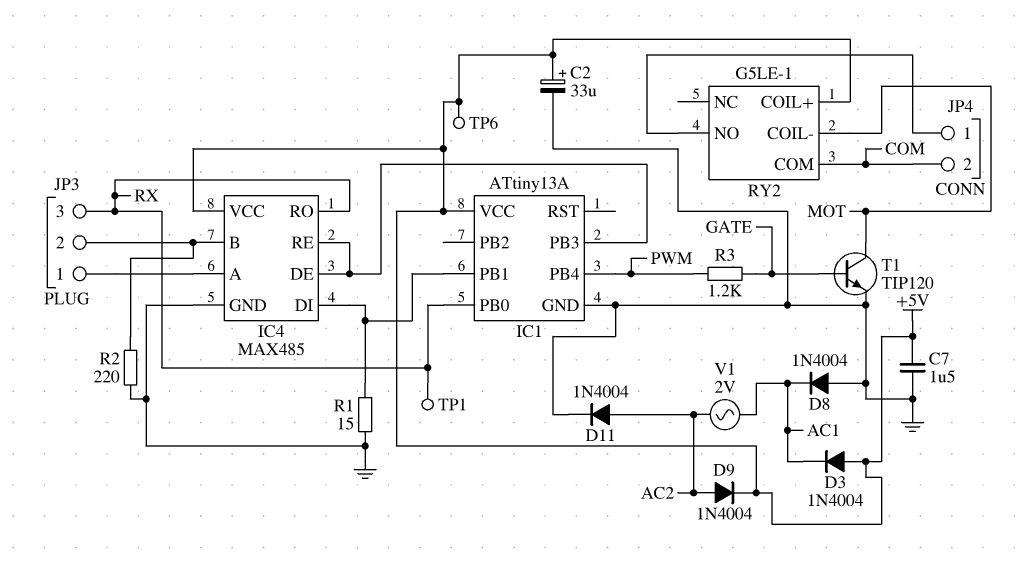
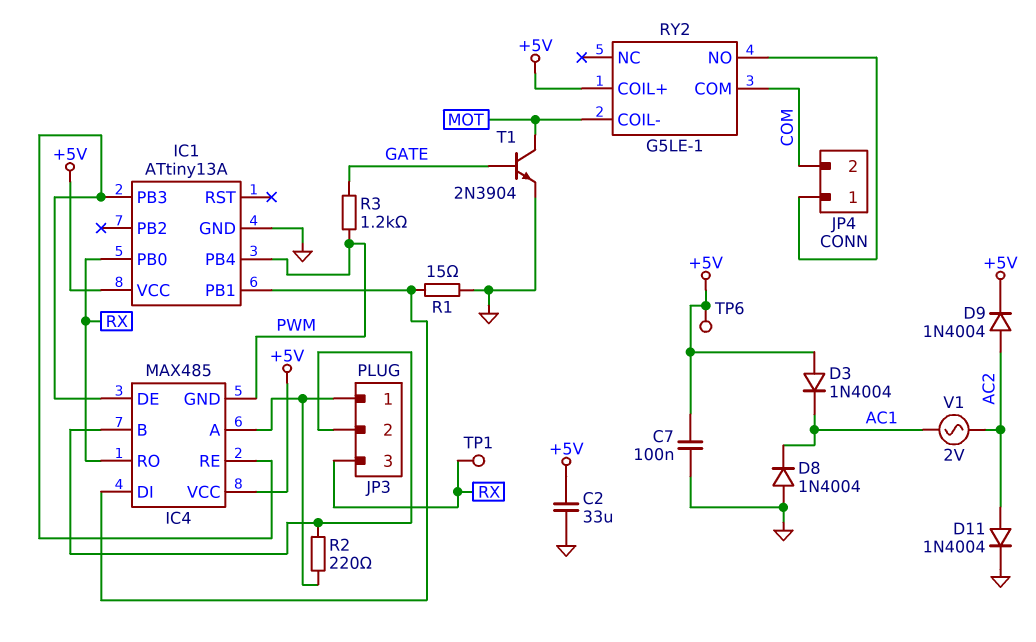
C2: 33uF (plus +5V, minus GND) -> 33uF (+5V, GND)
C7: 1.5uF (+5V, GND) -> 100nF (+5V, GND)
IC4 pin GND: GND -> PWM
R2: 220 (GND, IC4/B) -> 220 (IC4/A, IC4/B)
T1: NPN TIP120 (B GATE, C MOT, E GND) -> NPN 2N3904 (B GATE, C MOT, E GND)

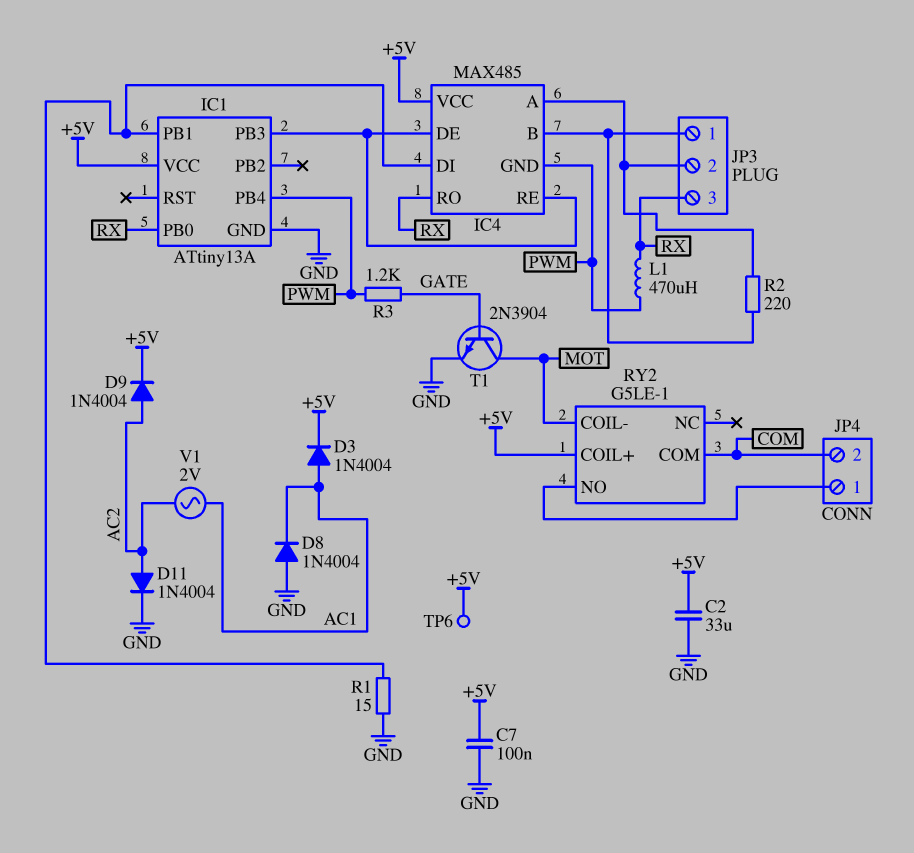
D3: diode 1N4004 (A +5V, K AC1) -> diode 1N4004 (A AC1, K +5V)
JP3 pin 1: IC4/A -> IC4/B
JP3 pin 2: IC4/B -> IC4/A
L1: none -> 470uH (PWM, RX)
TP1: test point (RX) -> none

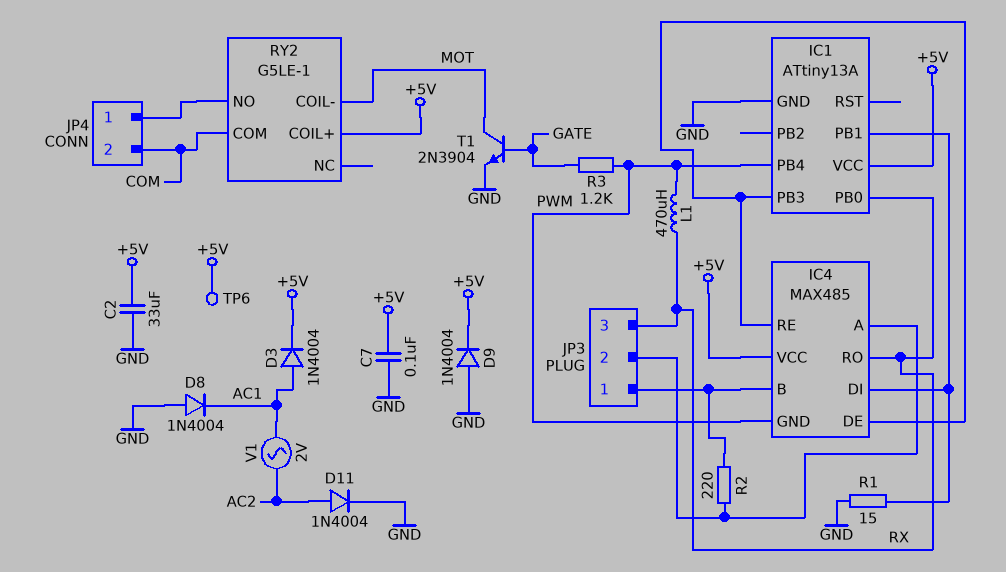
D9: diode 1N4004 (A AC2, K +5V) -> diode 1N4004 (A GND, K +5V)

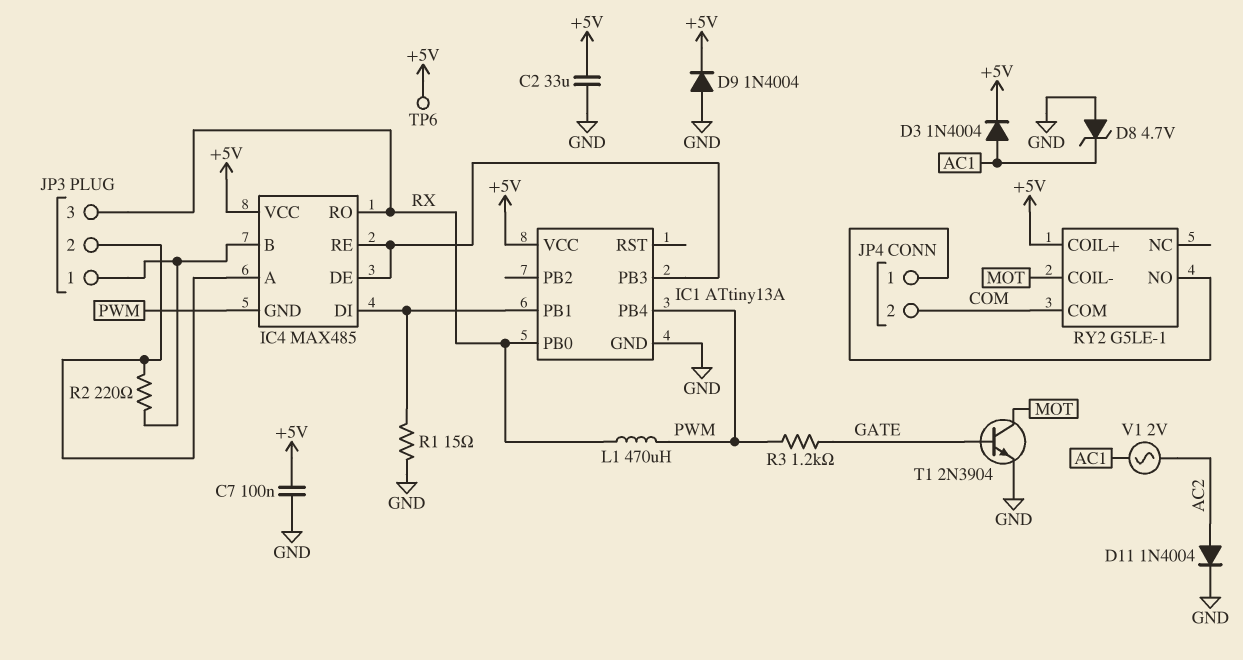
D8: diode 1N4004 (A GND, K AC1) -> zener 4.7V (A GND, K AC1)

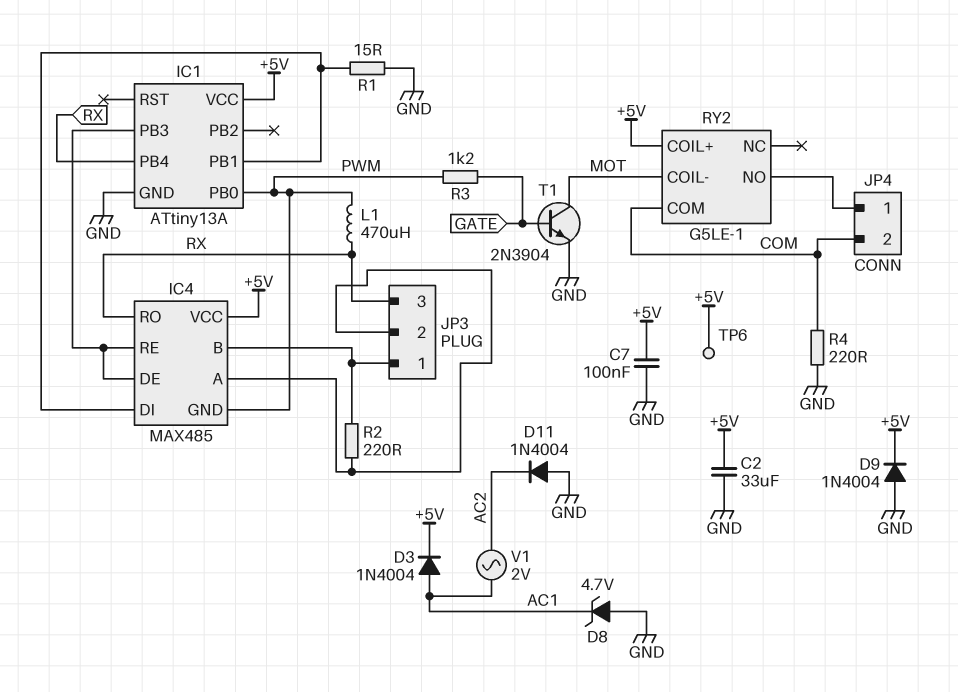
D11: diode 1N4004 (A AC2, K GND) -> diode 1N4004 (A GND, K AC2)
IC1 pin PB0: RX -> PWM
IC1 pin PB4: PWM -> RX
R4: none -> 220 (COM, GND)

